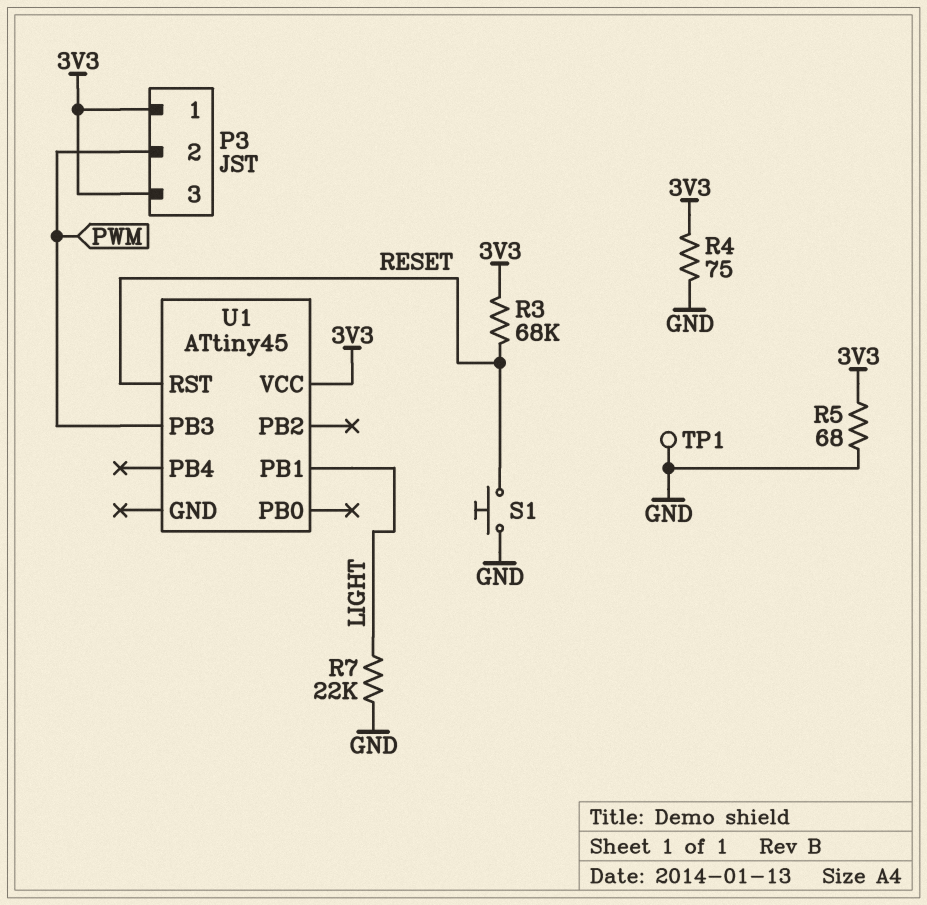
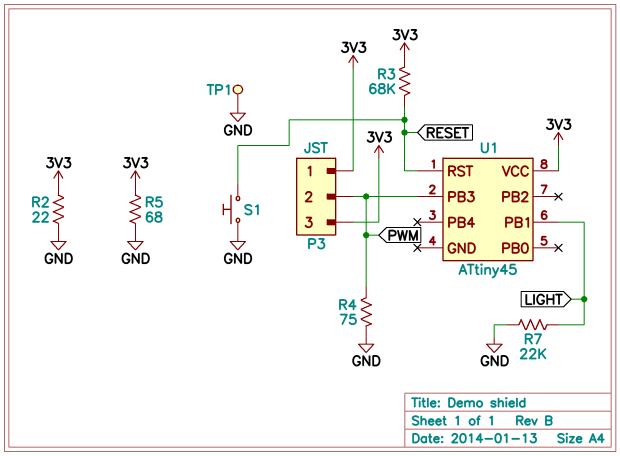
R2: none -> 22 (3V3, GND)
R4: 75 (3V3, GND) -> 75 (GND, PWM)

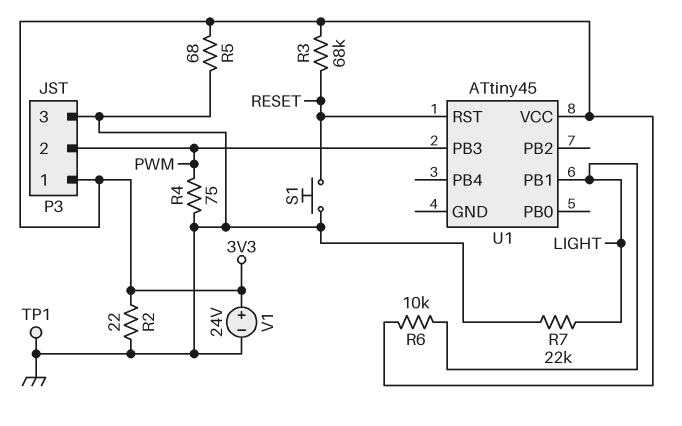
P3 pin 3: 3V3 -> GND
R6: none -> 10k (3V3, LIGHT)
V1: none -> 24V (plus 3V3, minus GND)

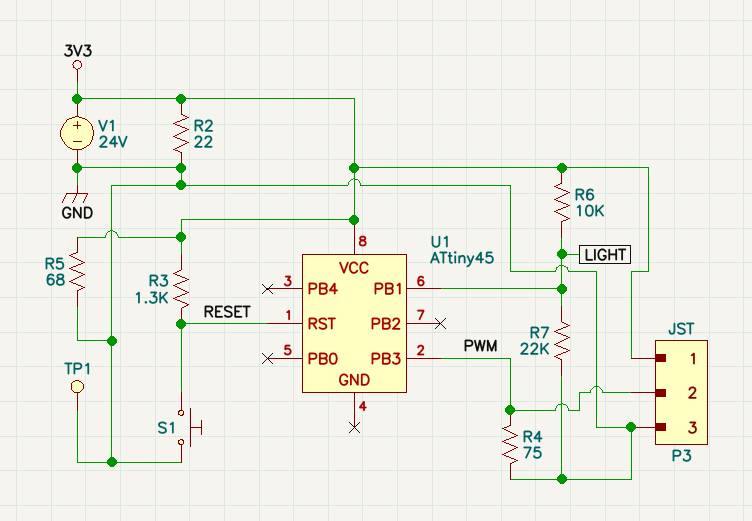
R3: 68k (3V3, RESET) -> 1.3k (3V3, RESET)

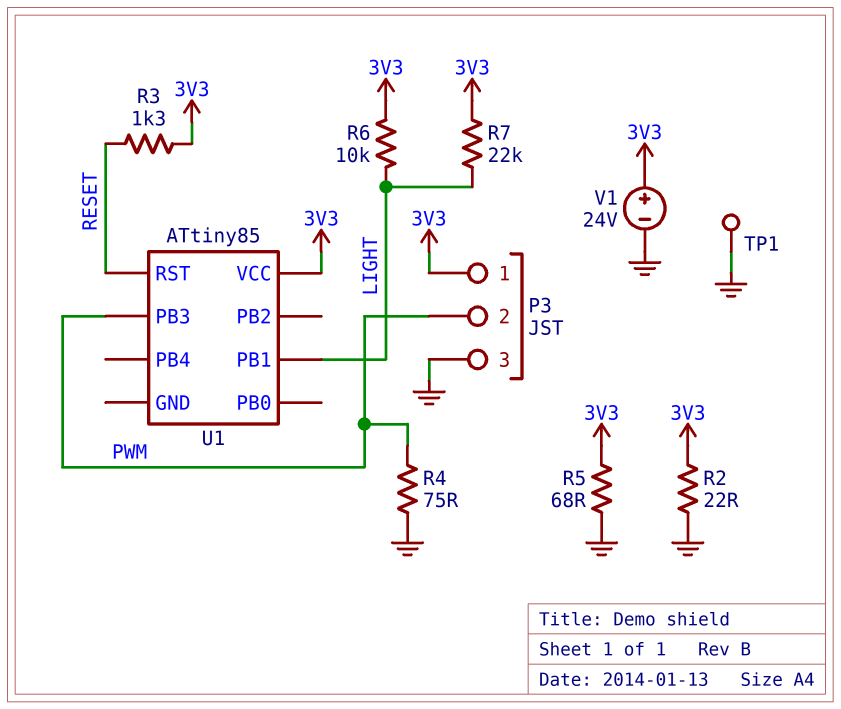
R7: 22k (GND, LIGHT) -> 22k (3V3, LIGHT)
S1: button (GND, RESET) -> none
U1: ATtiny45 -> ATtiny85

